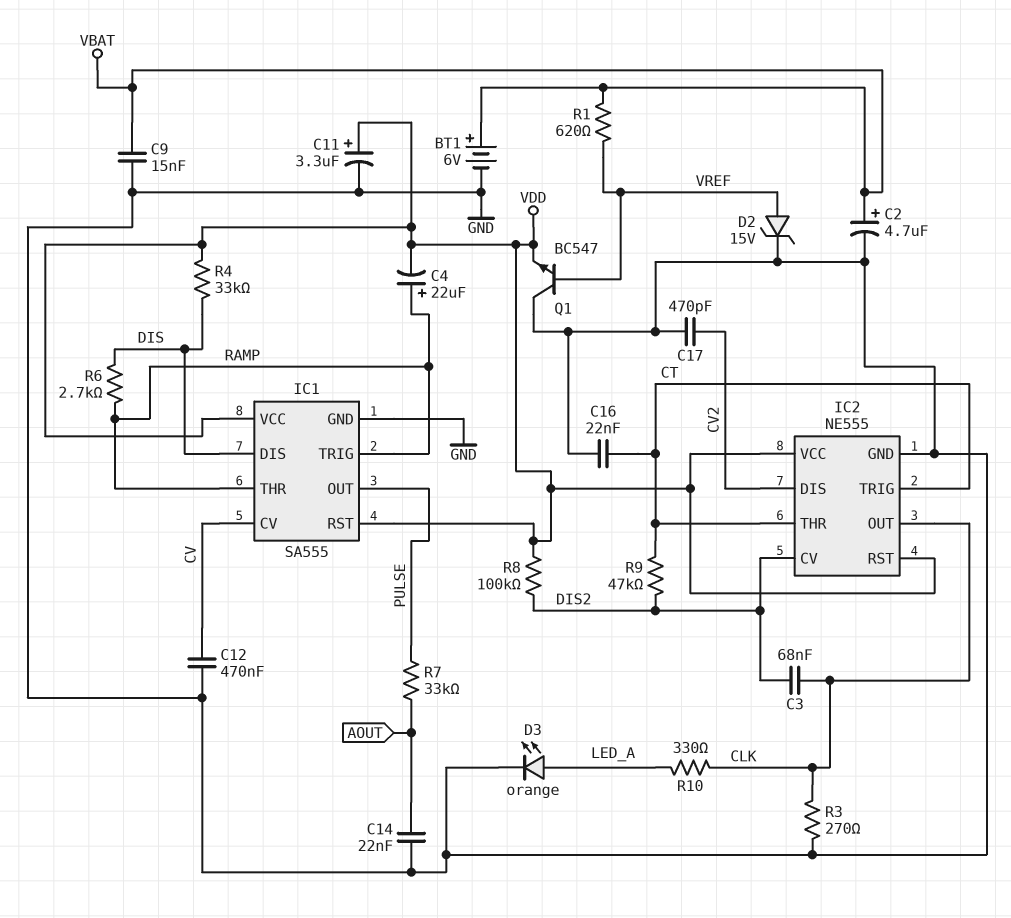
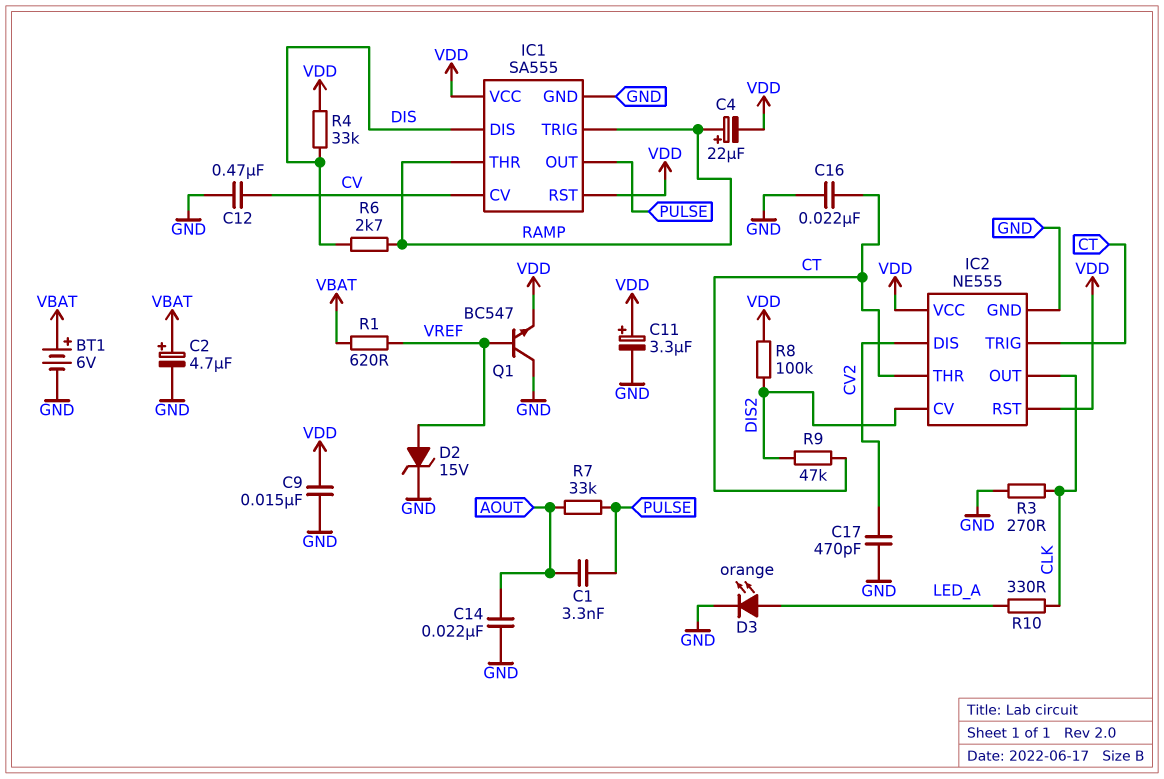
C1: none -> 3.3nF (AOUT, PULSE)
C3: 68nF (CLK, DIS2) -> none
C9: 15nF (GND, VBAT) -> 15nF (GND, VDD)

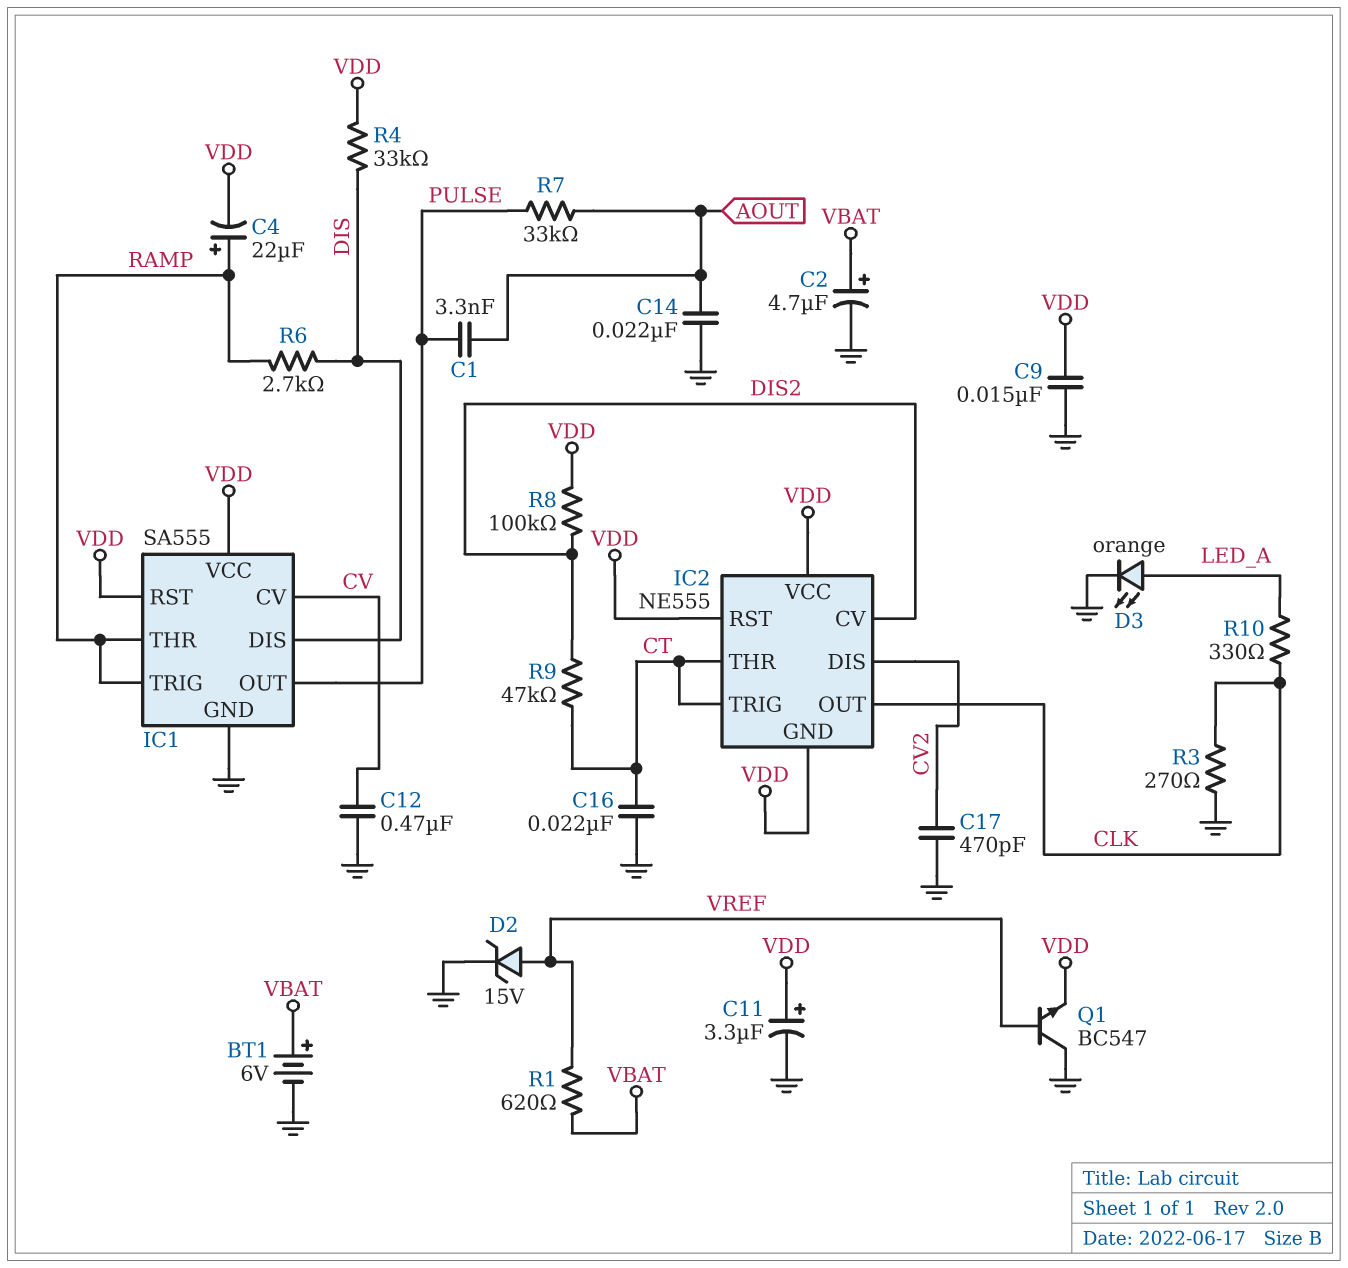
IC2 pin GND: GND -> VDD

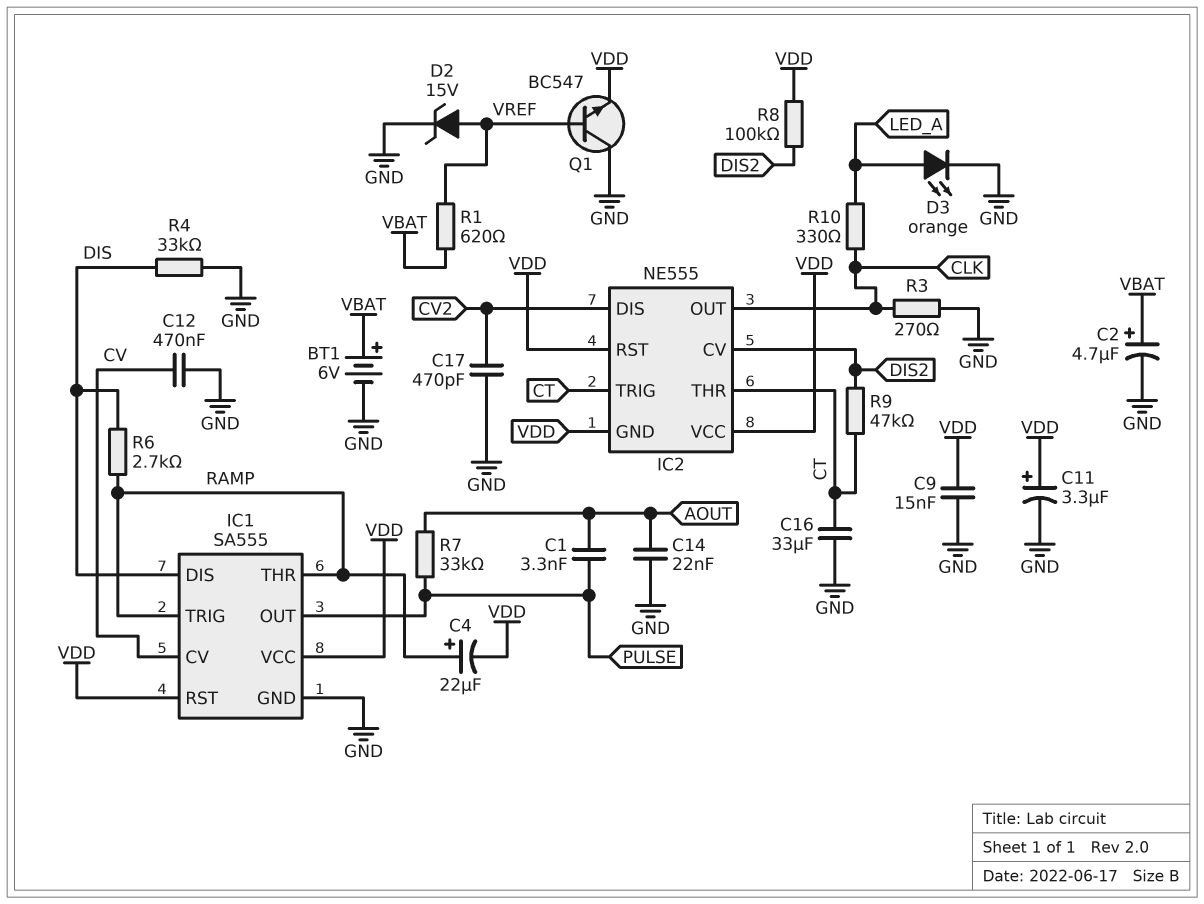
C16: 22nF (CT, GND) -> 33uF (CT, GND)
R4: 33k (DIS, VDD) -> 33k (DIS, GND)

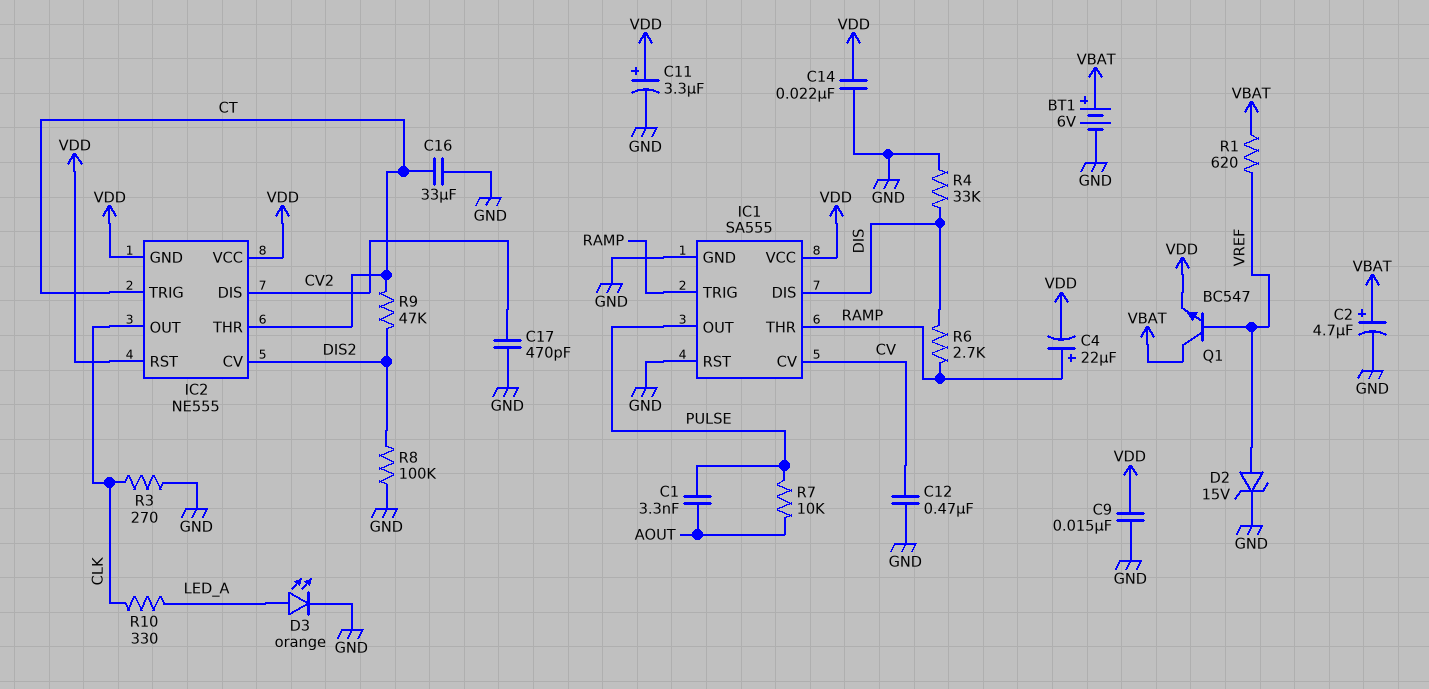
C14: 22nF (AOUT, GND) -> 22nF (GND, VDD)
IC1 pin RST: VDD -> GND
Q1: NPN BC547 (B VREF, C GND, E VDD) -> NPN BC547 (B VREF, C VBAT, E VDD)
R7: 33k (AOUT, PULSE) -> 10k (AOUT, PULSE)
R8: 100k (DIS2, VDD) -> 100k (DIS2, GND)

